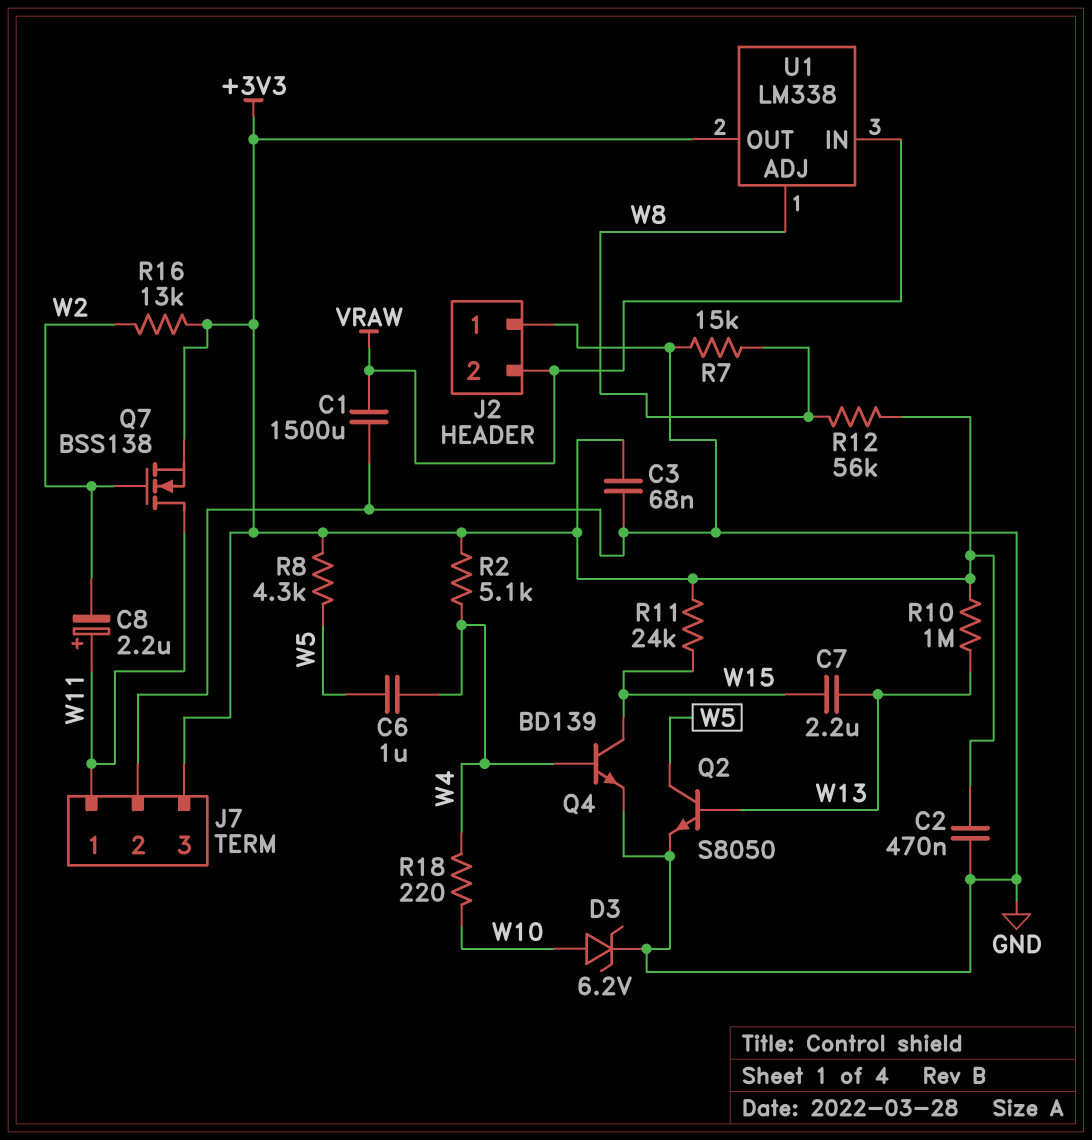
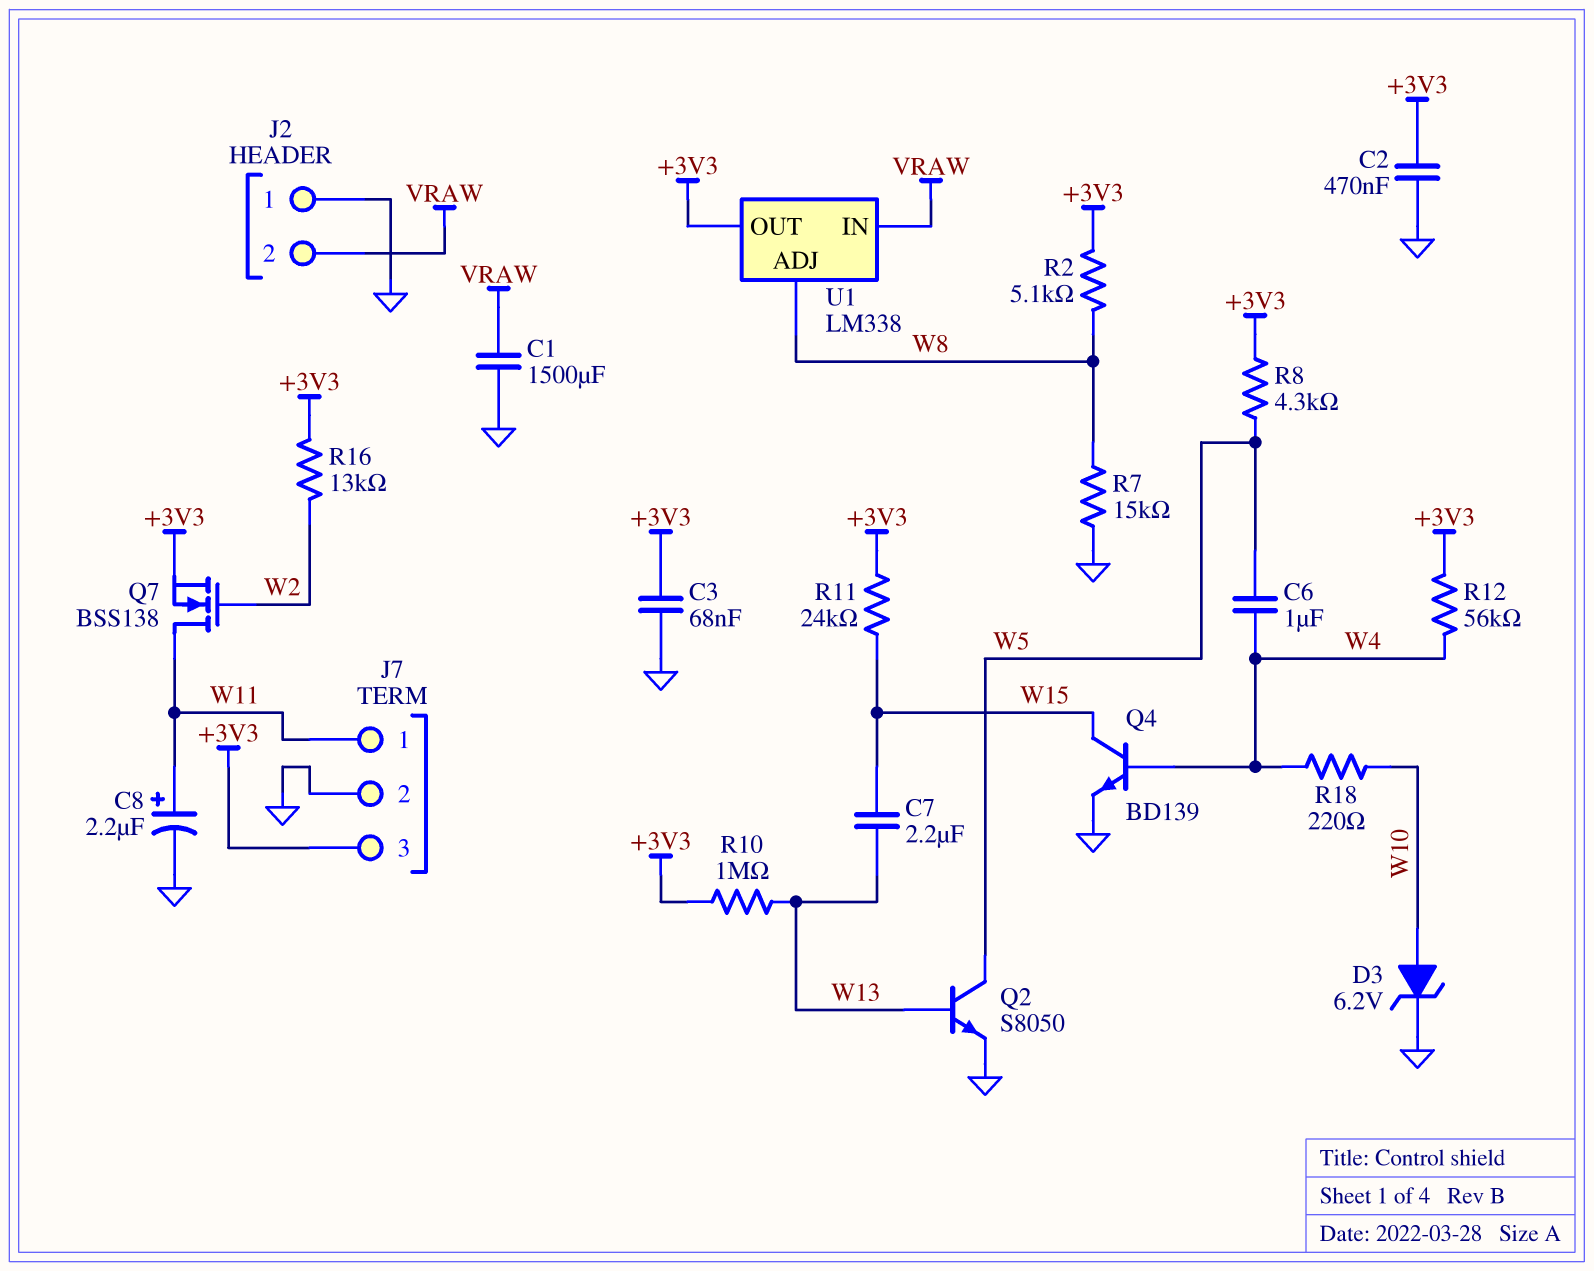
C8: 2.2uF (plus W11, minus W2) -> 2.2uF (plus W11, minus GND)
R2: 5.1k (+3V3, W4) -> 5.1k (+3V3, W8)
R12: 56k (+3V3, W8) -> 56k (+3V3, W4)

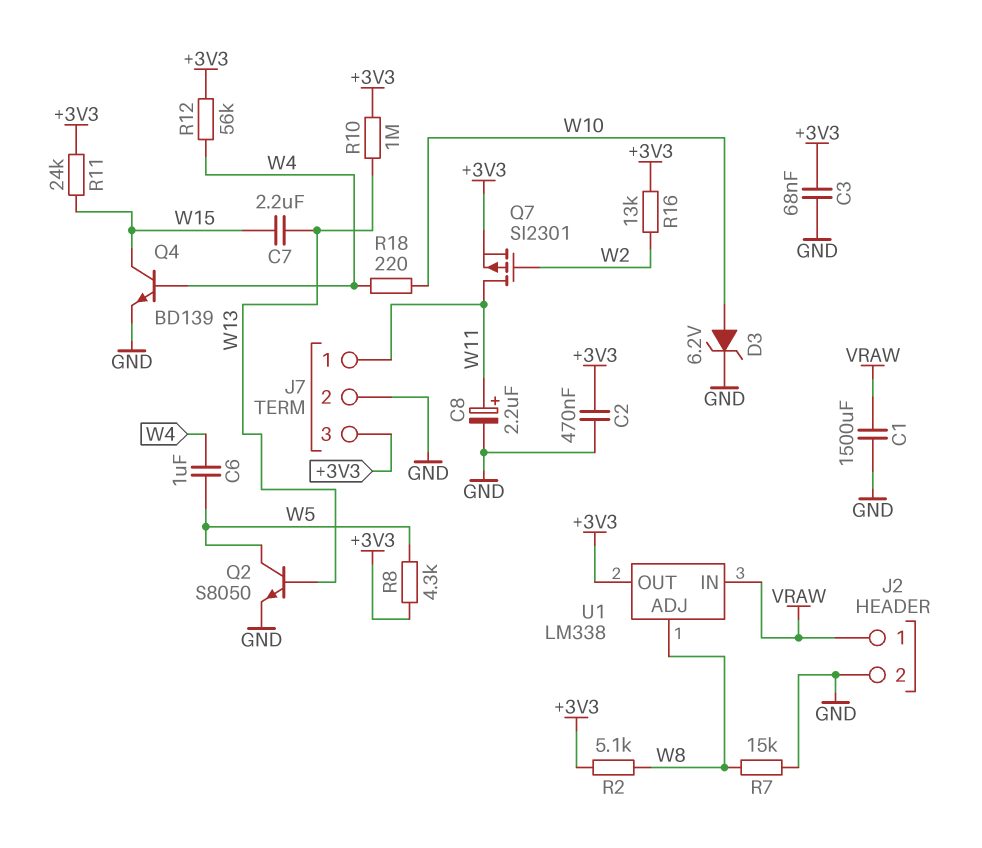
J2 pin 1: GND -> VRAW
J2 pin 2: VRAW -> GND
Q7: NMOS BSS138 (G W2, D W11, S +3V3) -> PMOS SI2301 (G W2, D W11, S +3V3)

